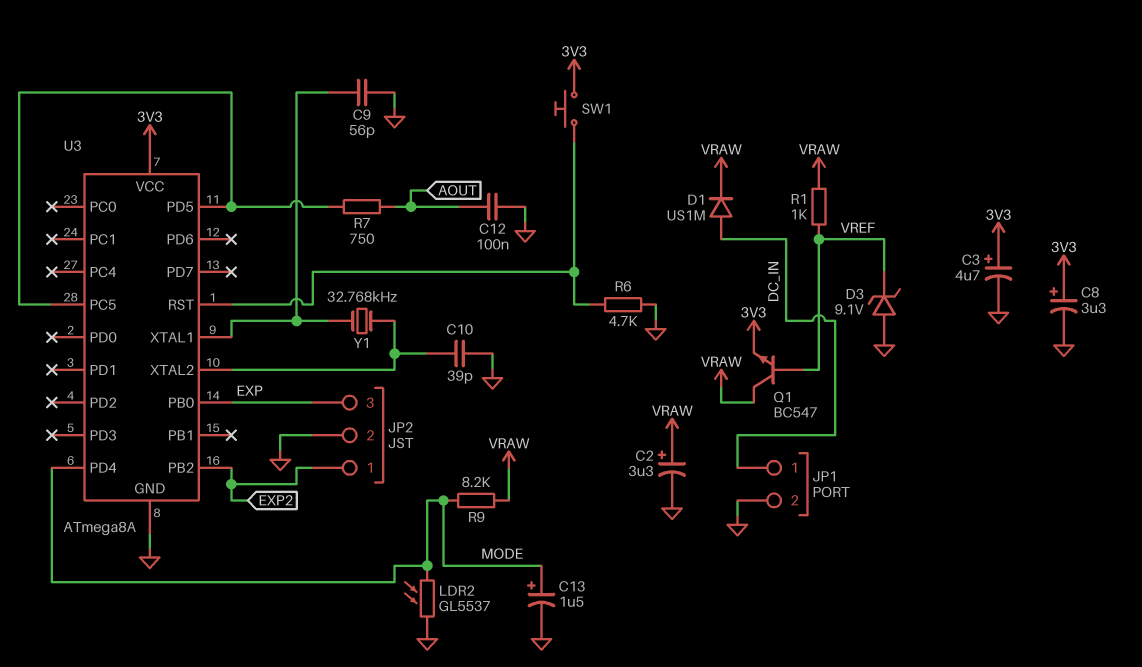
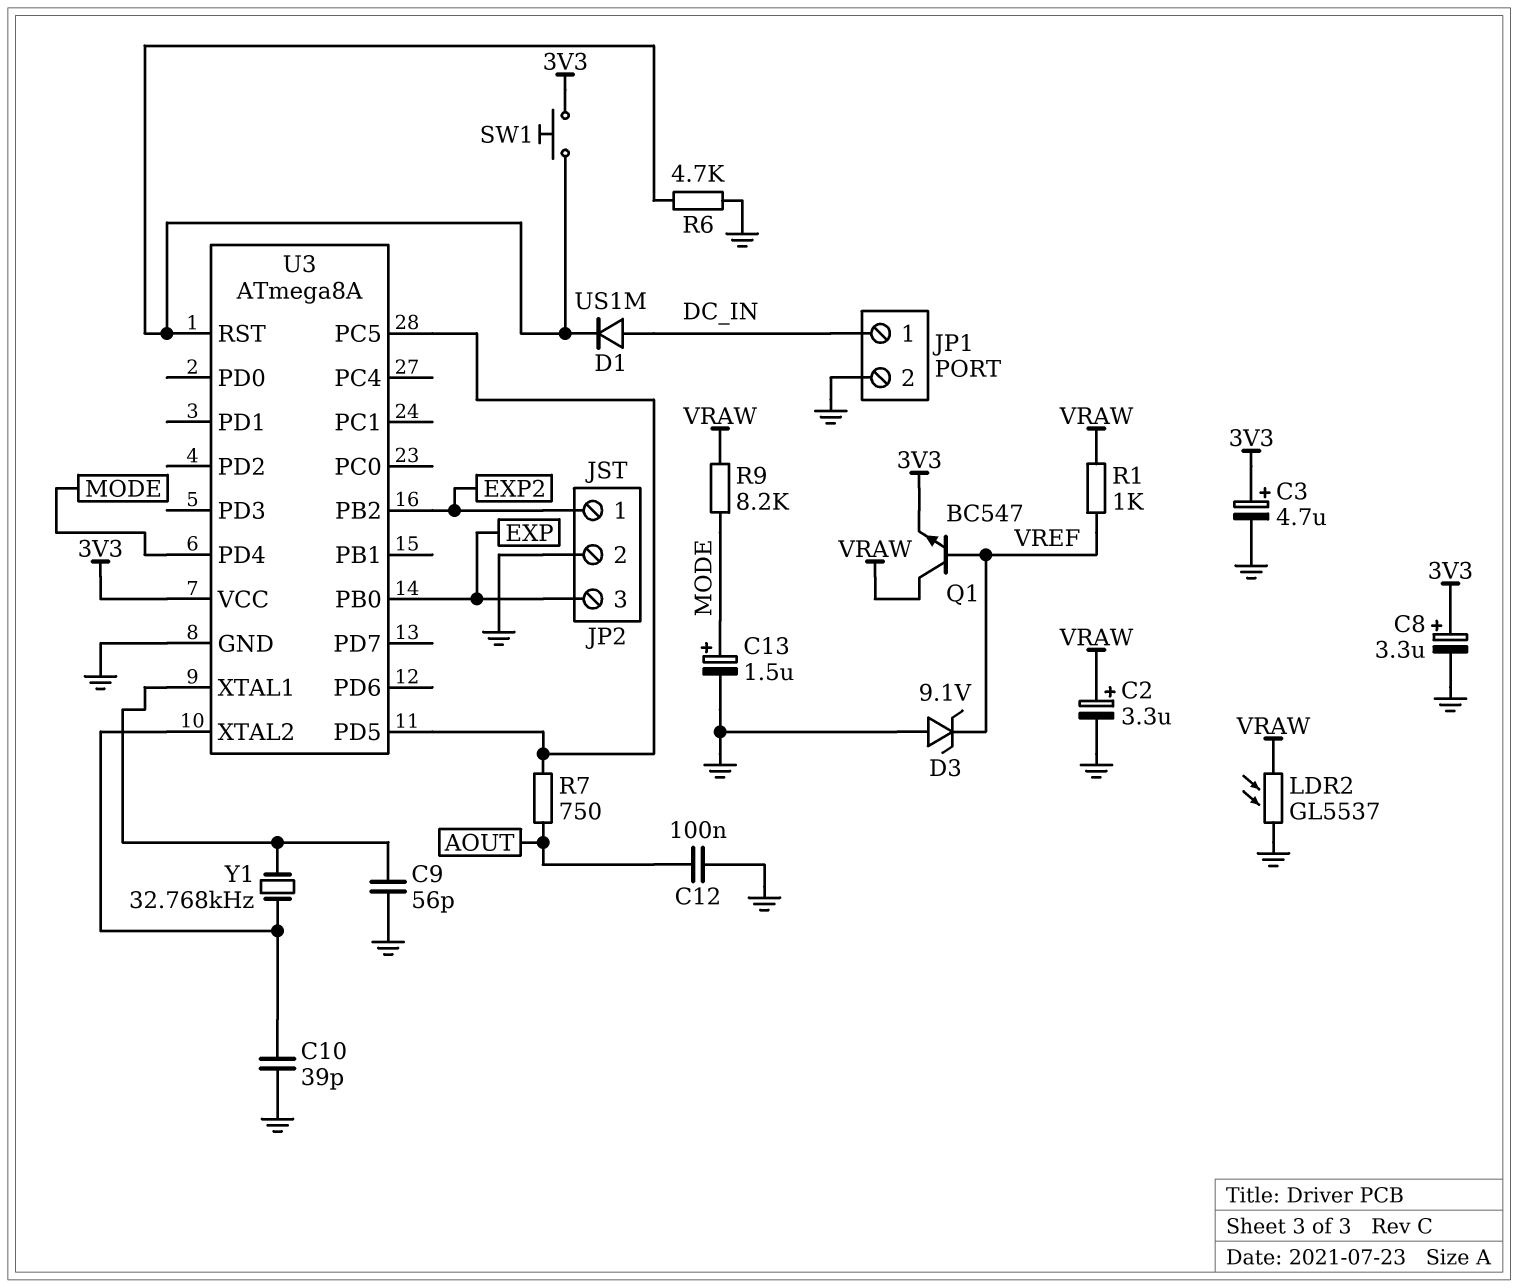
D1: diode US1M (A DC_IN, K VRAW) -> diode US1M (A DC_IN, K U3/RST)
LDR2: GL5537 (GND, MODE) -> GL5537 (GND, VRAW)

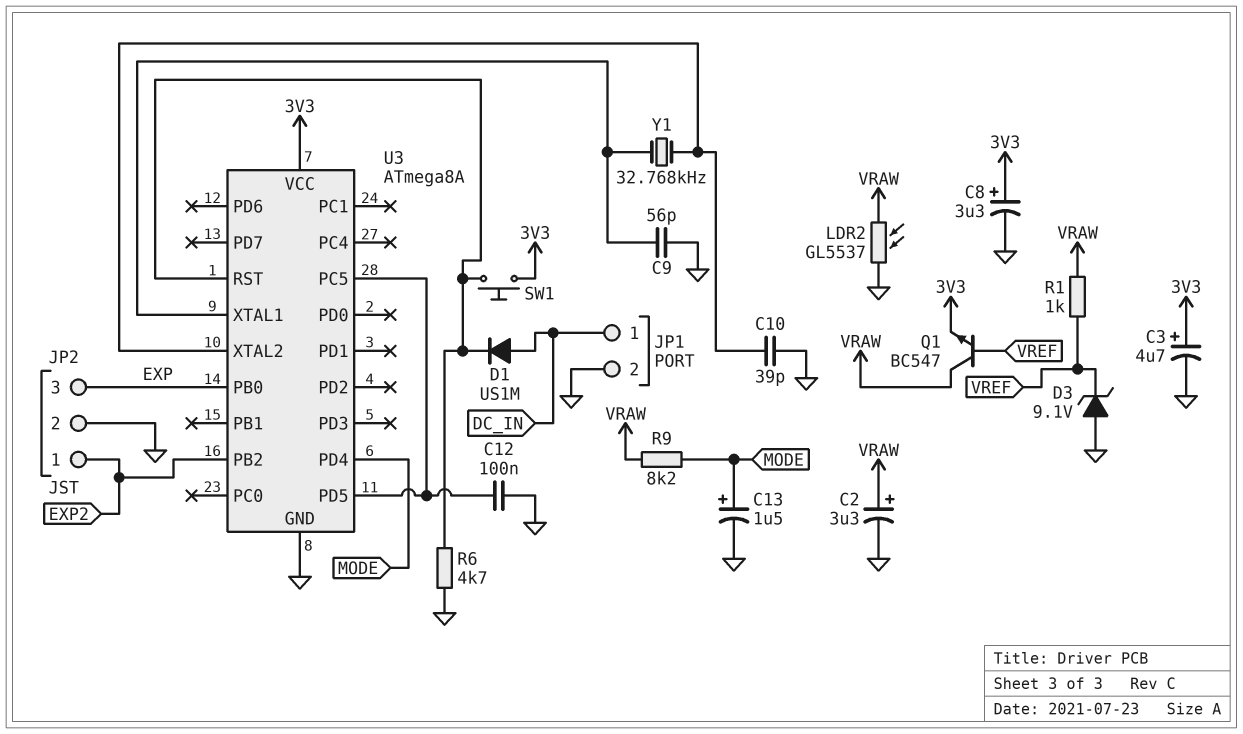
C12: 100nF (AOUT, GND) -> 100nF (GND, U3/PC5)
R7: 750 (AOUT, U3/PC5) -> none

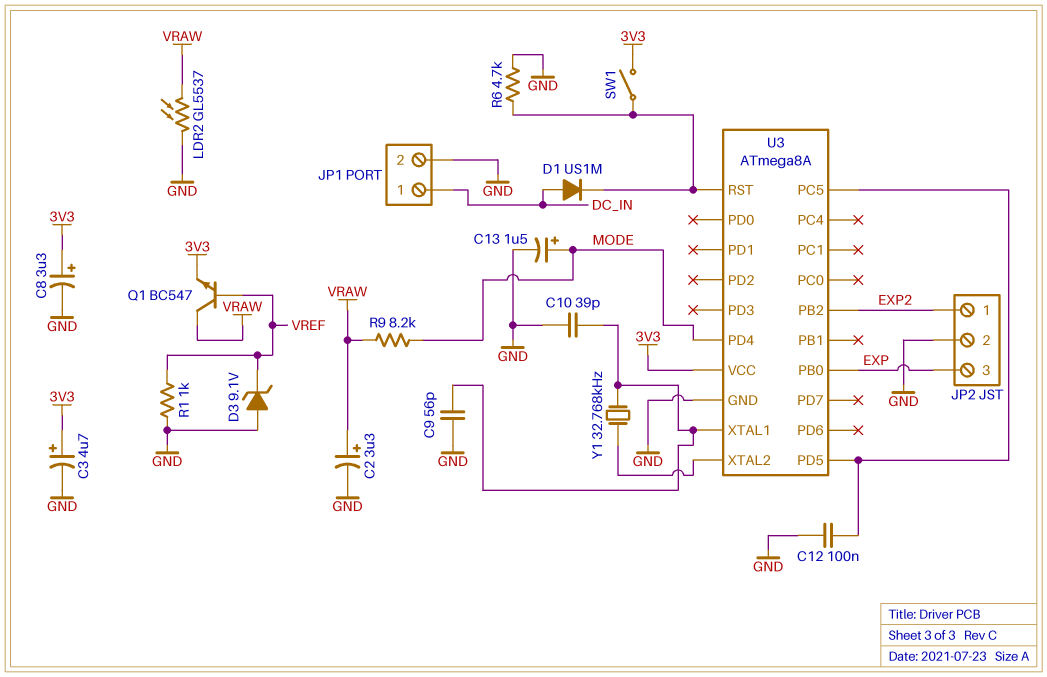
C10: 39pF (GND, U3/XTAL2) -> 39pF (GND, U3/XTAL1)
R1: 1k (VRAW, VREF) -> 1k (GND, VREF)
SW1: button (3V3, U3/RST) -> switch (3V3, U3/RST)

